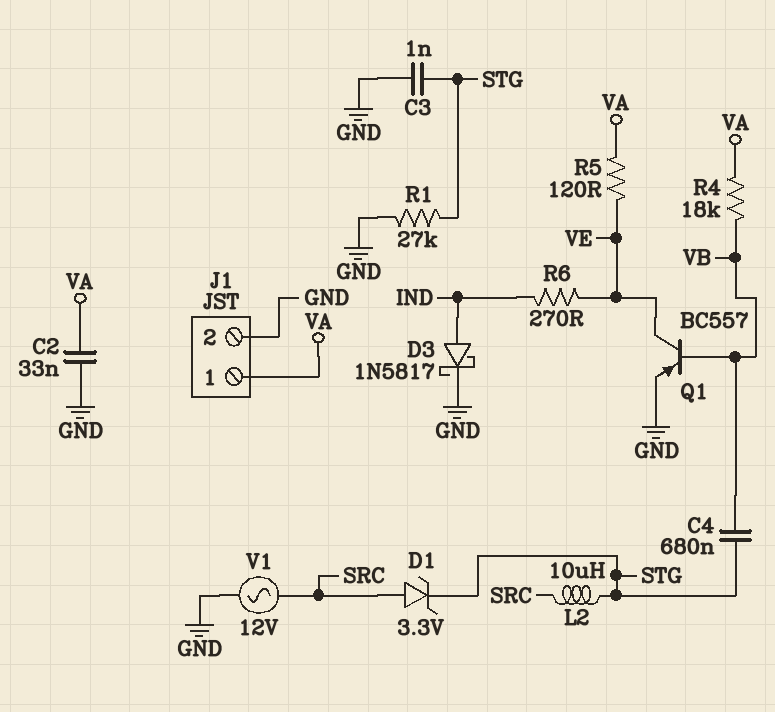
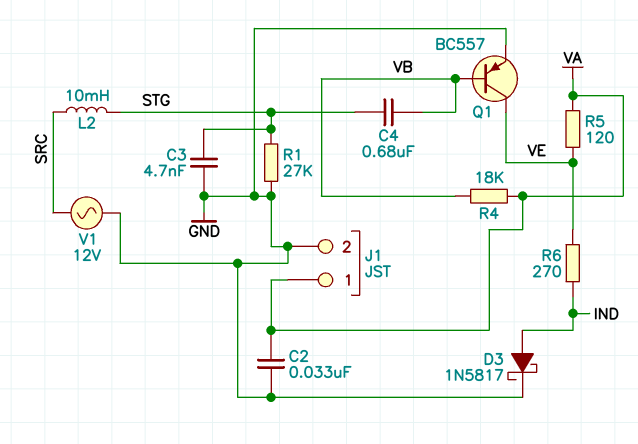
C3: 1nF (GND, STG) -> 4.7nF (GND, STG)
D1: zener 3.3V (A SRC, K STG) -> none
L2: 10uH (SRC, STG) -> 10mH (SRC, STG)

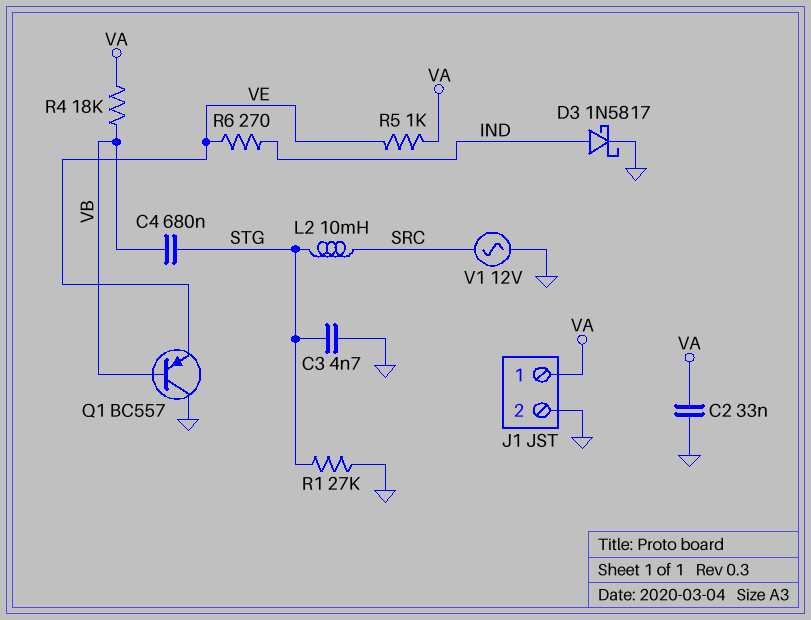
Q1: PNP BC557 (B VB, C VE, E GND) -> PNP BC557 (B VB, C GND, E VE)
R5: 120 (VA, VE) -> 1k (VA, VE)

